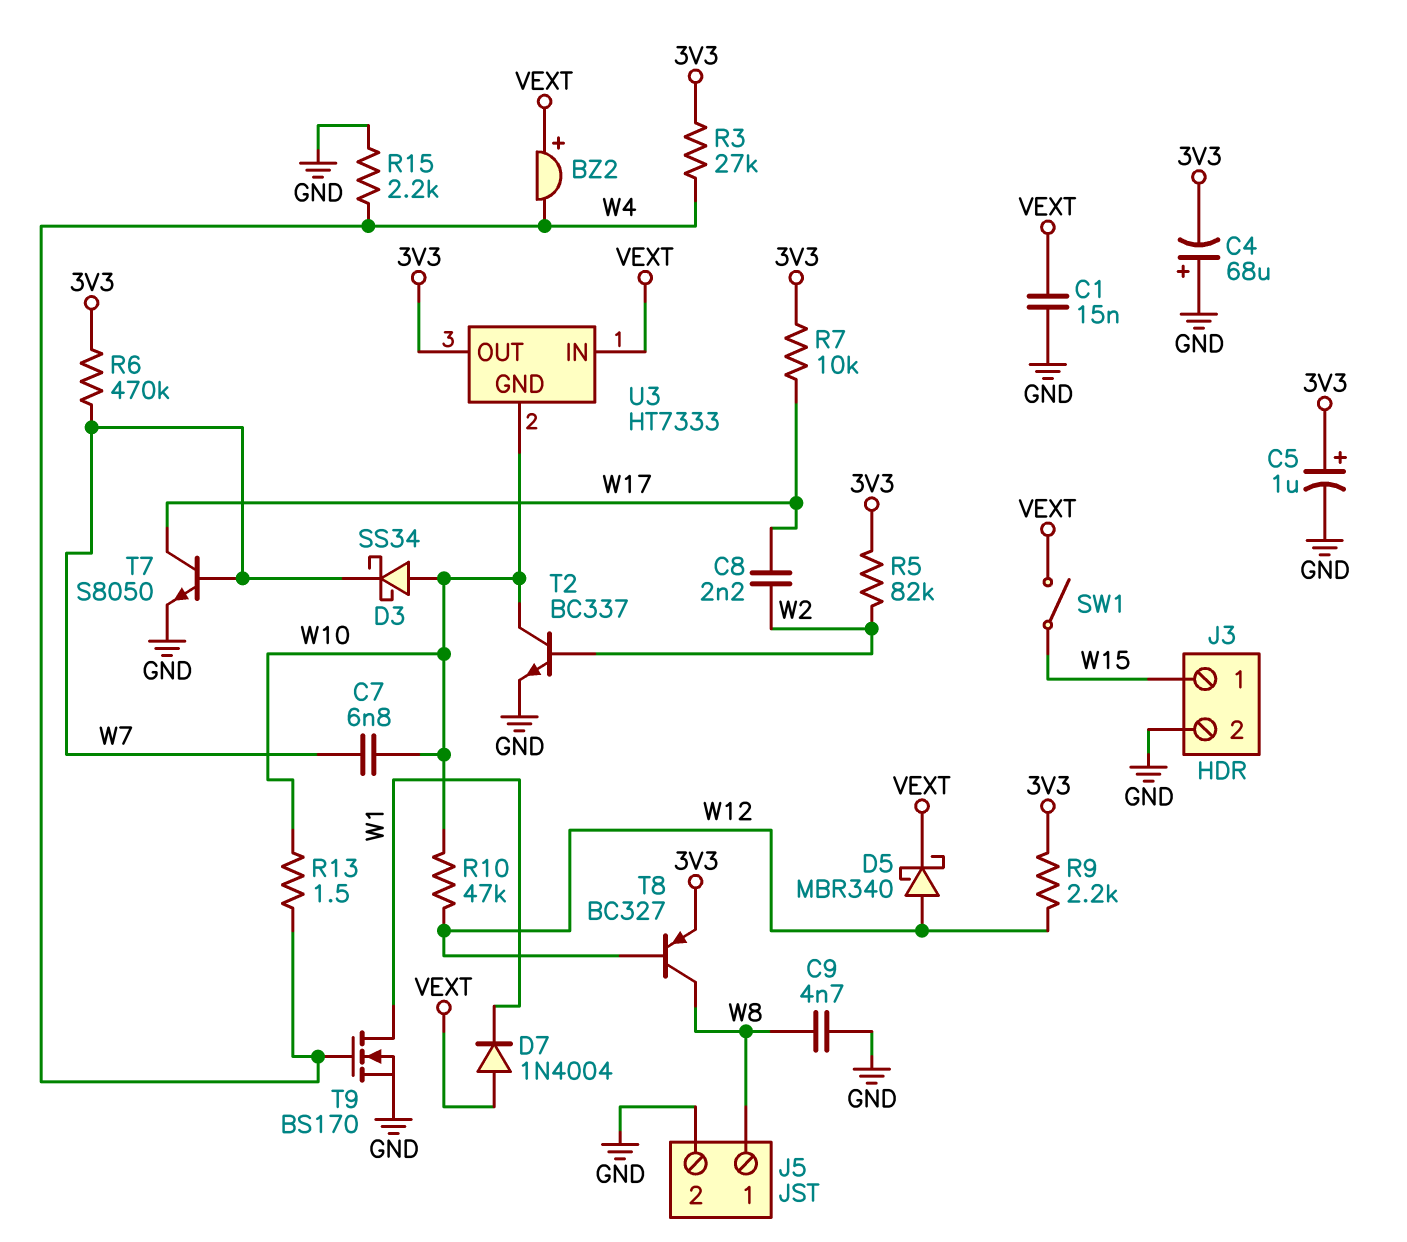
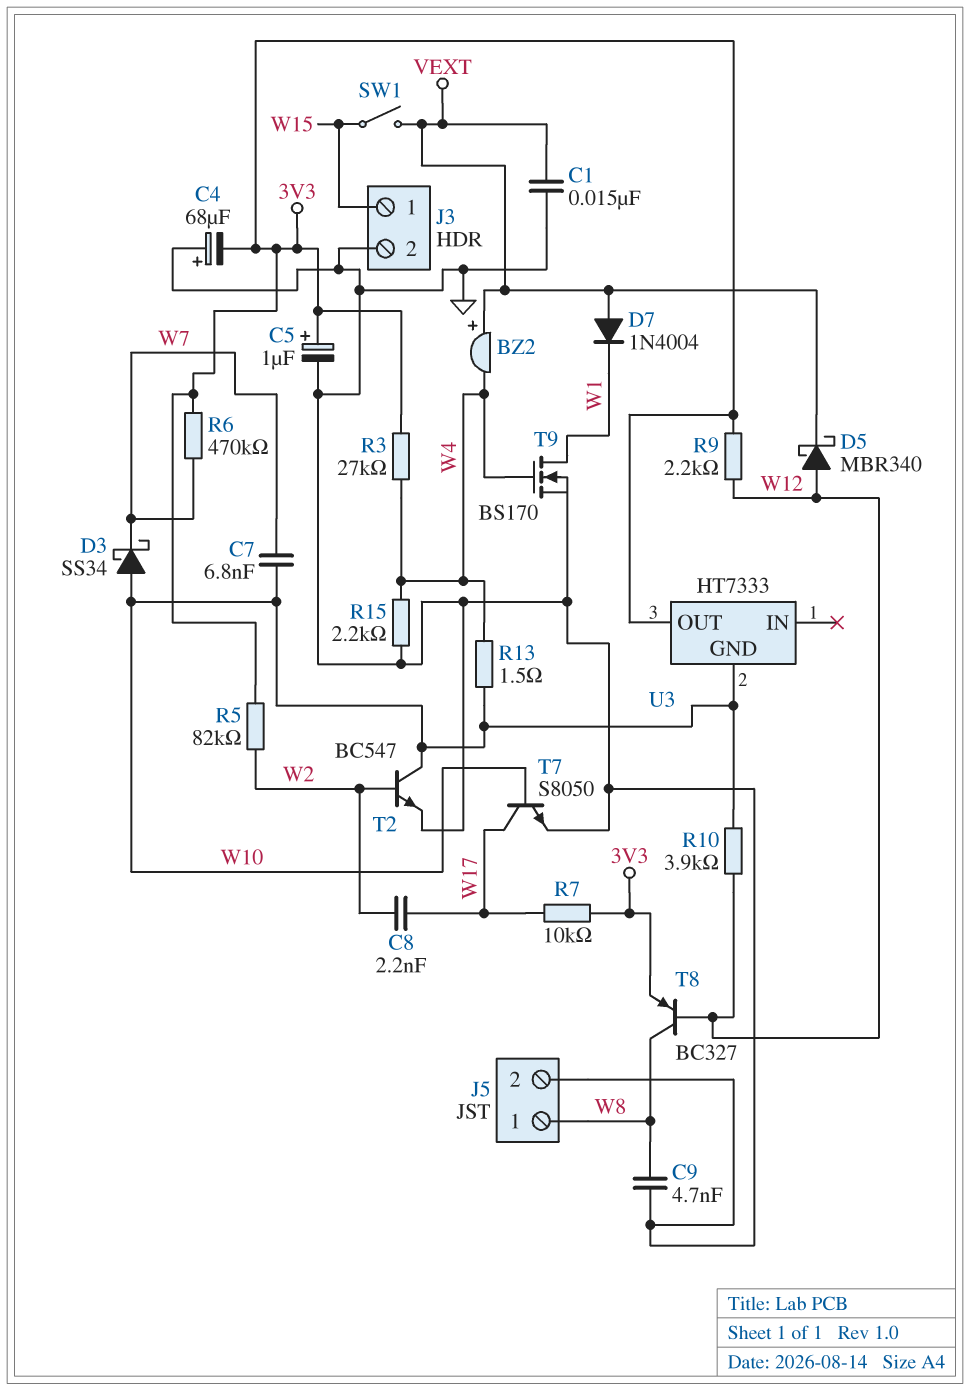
R10: 47k (W10, W12) -> 3.9k (W10, W12)
T2: NPN BC337 (B W2, C W10, E GND) -> NPN BC547 (B W2, C W10, E GND)
T7: NPN S8050 (B W7, C W17, E GND) -> NPN S8050 (B W10, C W17, E GND)
U3 pin IN: VEXT -> none

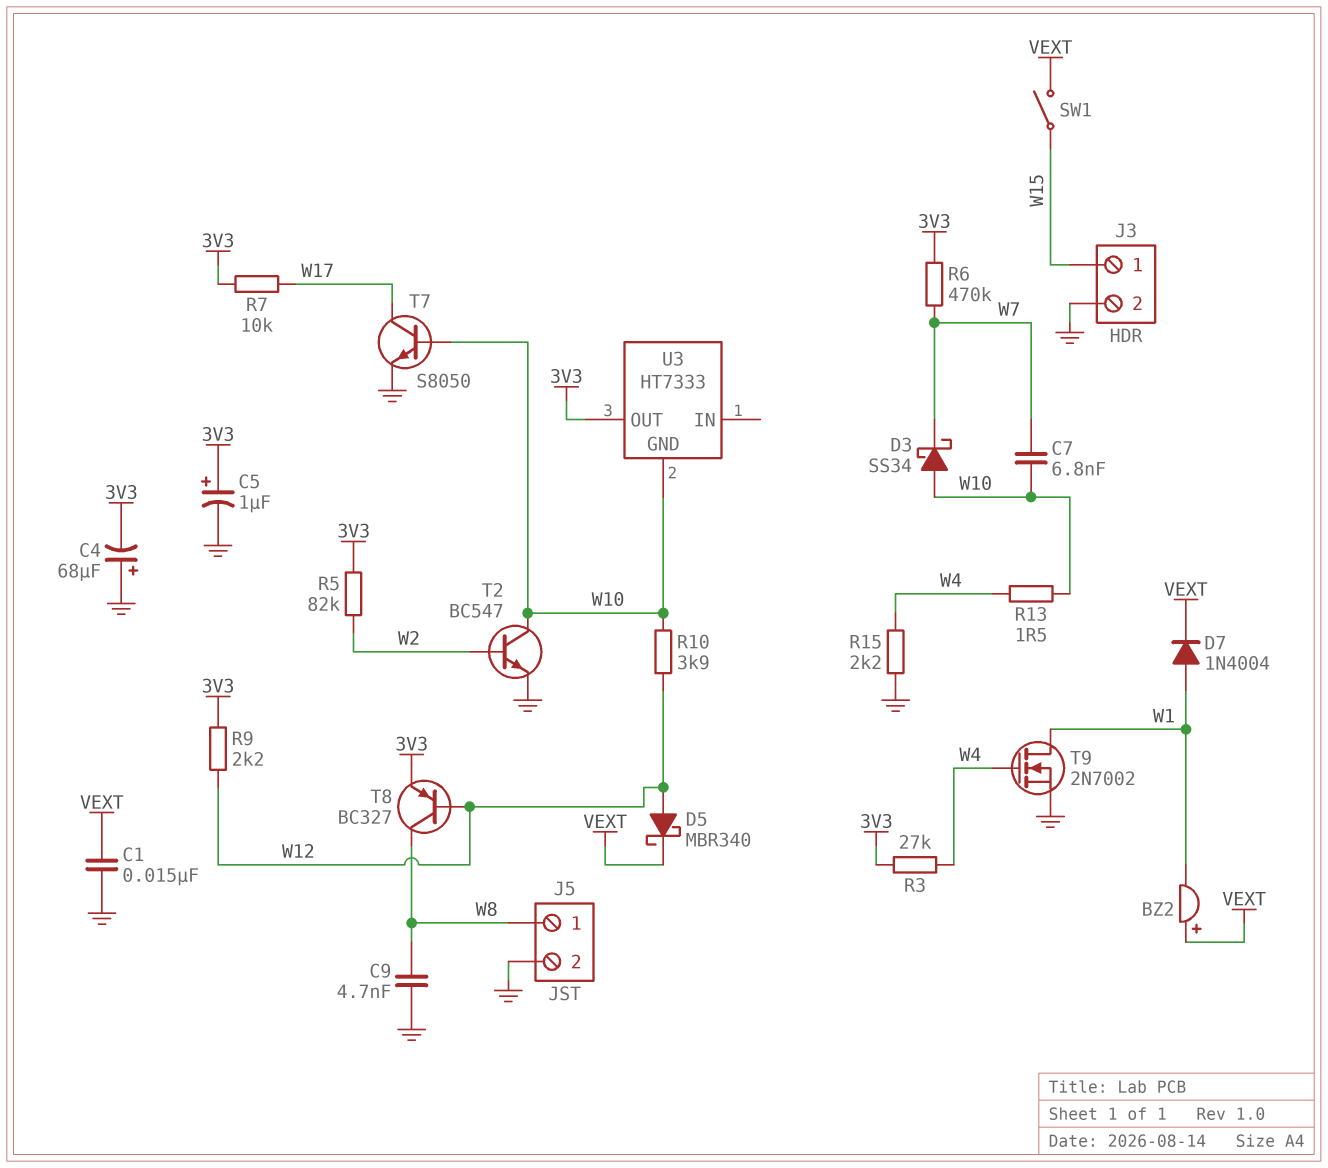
BZ2: buzzer (plus VEXT, minus W4) -> buzzer (plus VEXT, minus W1)
C8: 2.2nF (W2, W17) -> none
D7: diode 1N4004 (A VEXT, K W1) -> diode 1N4004 (A W1, K VEXT)
T9: NMOS BS170 (G W4, D W1, S GND) -> NMOS 2N7002 (G W4, D W1, S GND)

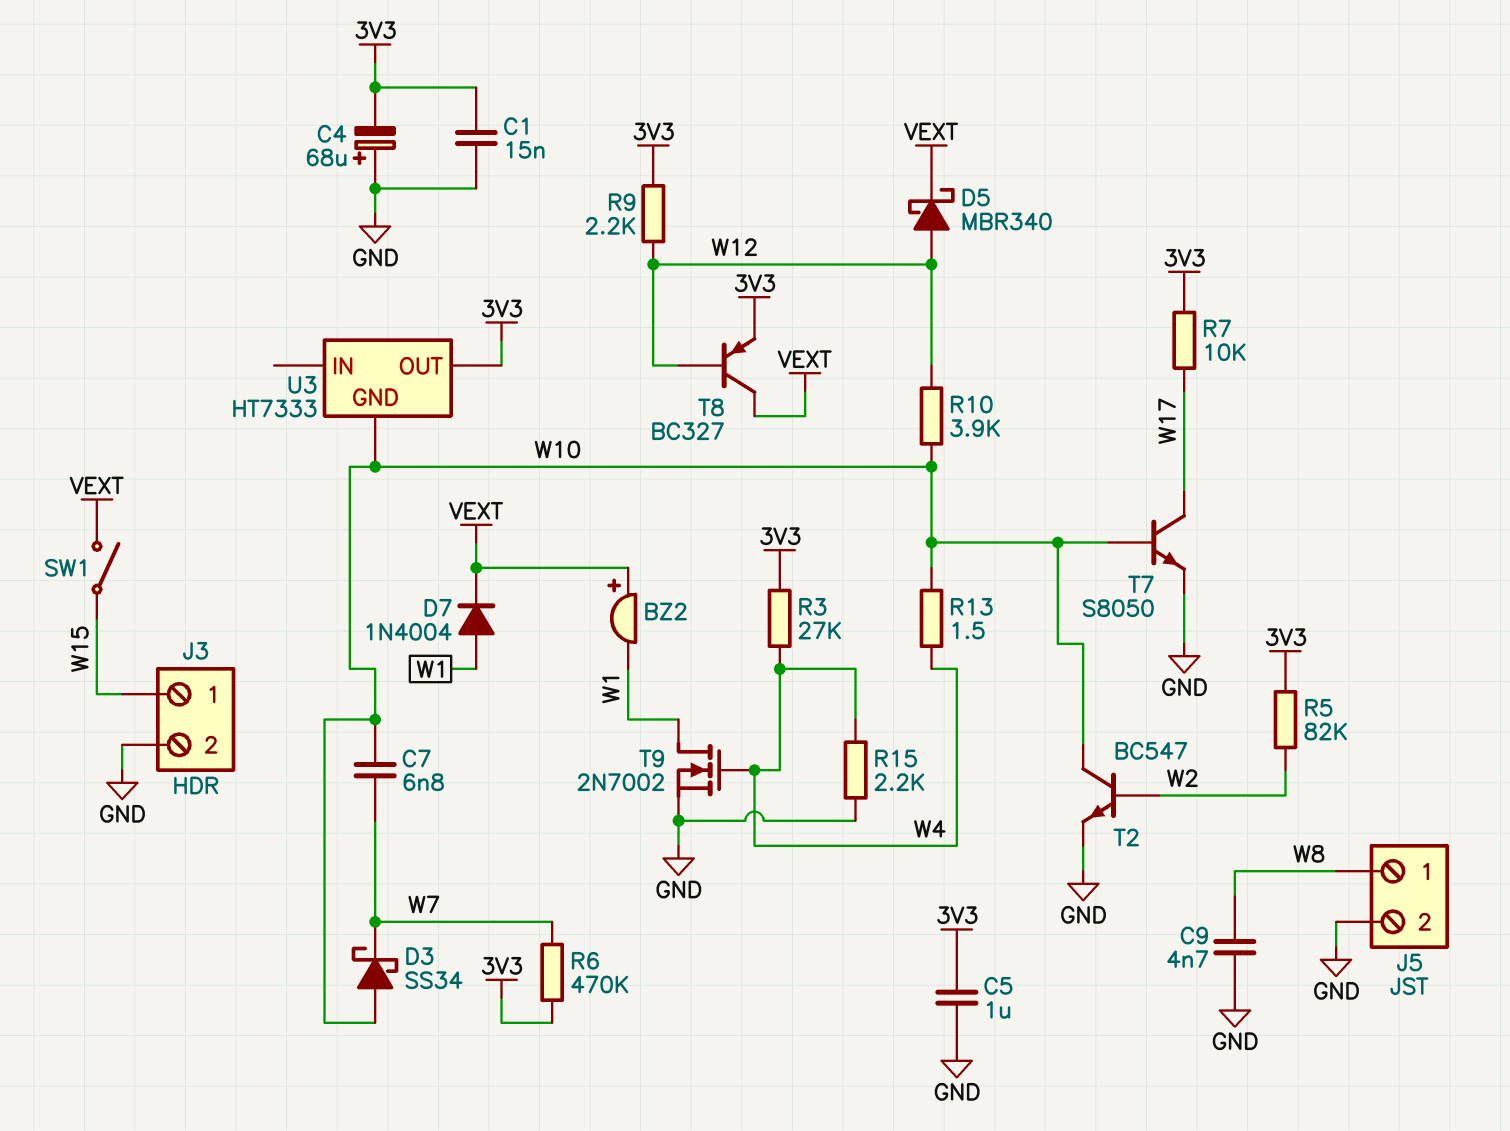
C1: 15nF (GND, VEXT) -> 15nF (3V3, GND)
C5: 1uF (plus 3V3, minus GND) -> 1uF (3V3, GND)
T8: PNP BC327 (B W12, C W8, E 3V3) -> PNP BC327 (B W12, C VEXT, E 3V3)

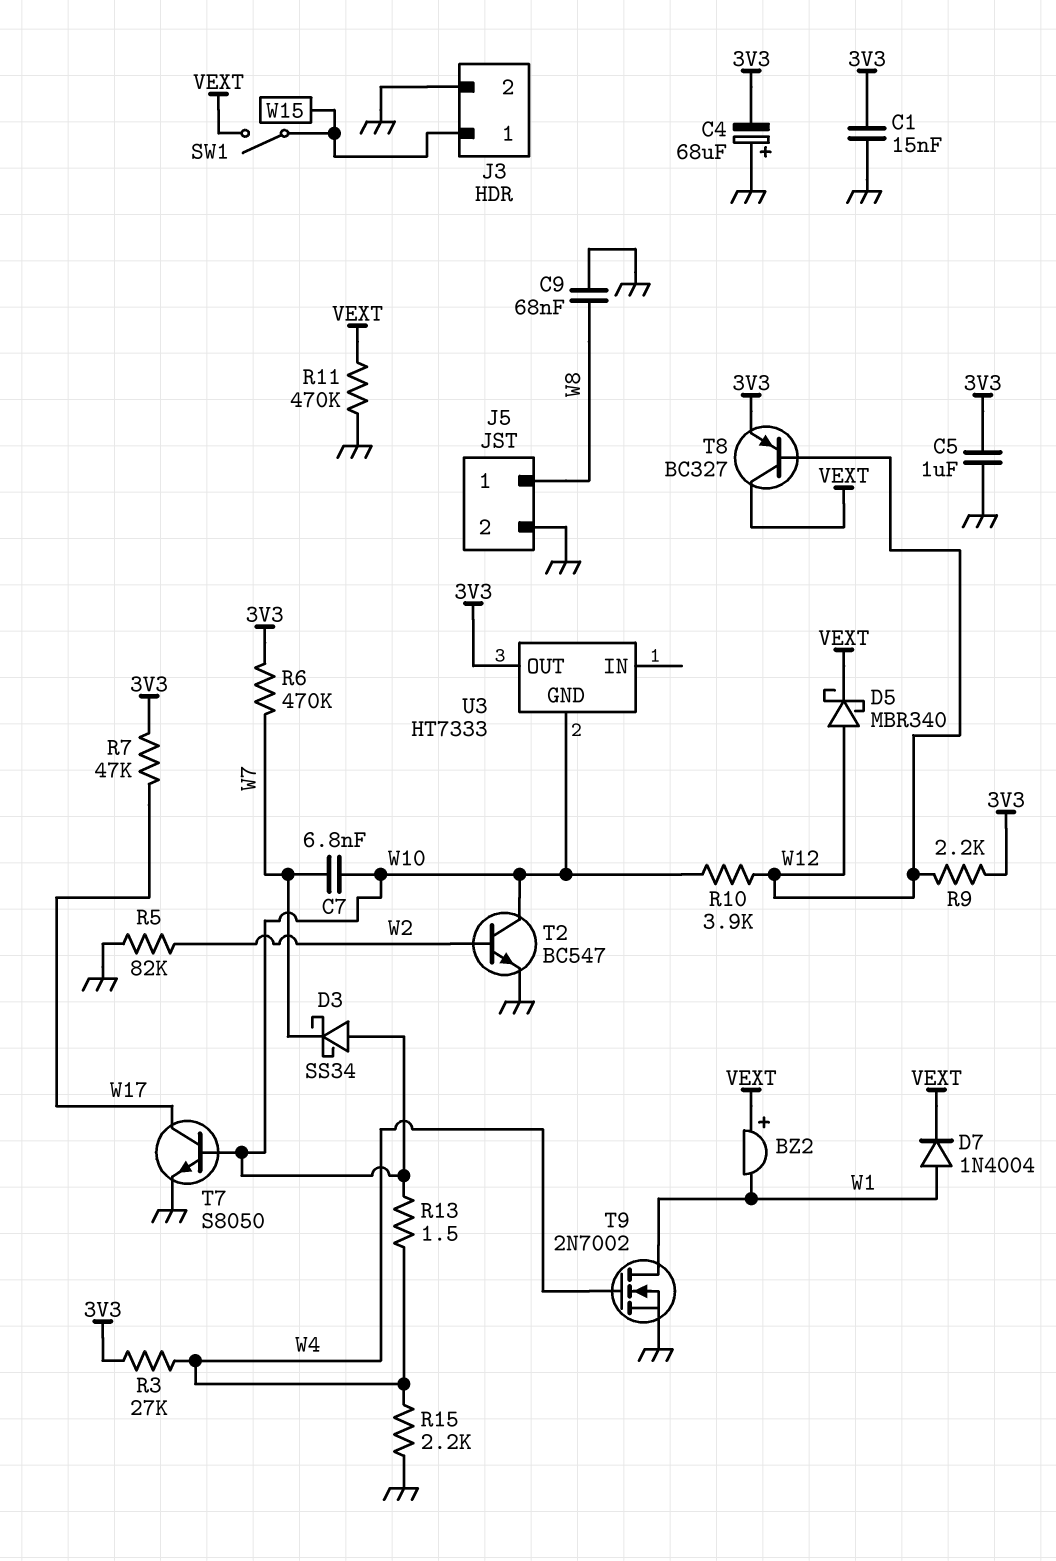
C9: 4.7nF (GND, W8) -> 68nF (GND, W8)
R5: 82k (3V3, W2) -> 82k (GND, W2)
R7: 10k (3V3, W17) -> 47k (3V3, W17)
R11: none -> 470k (GND, VEXT)

